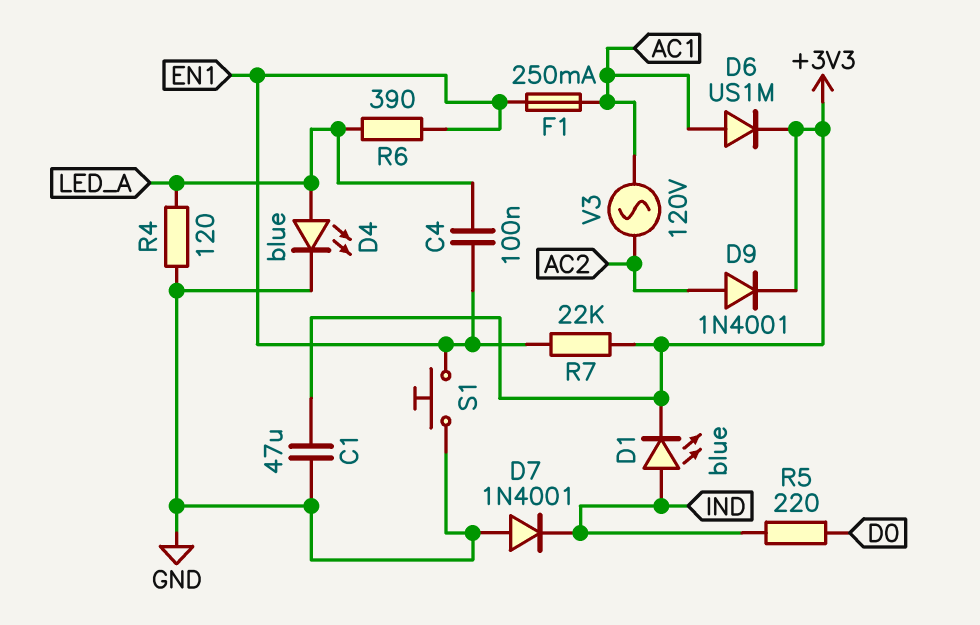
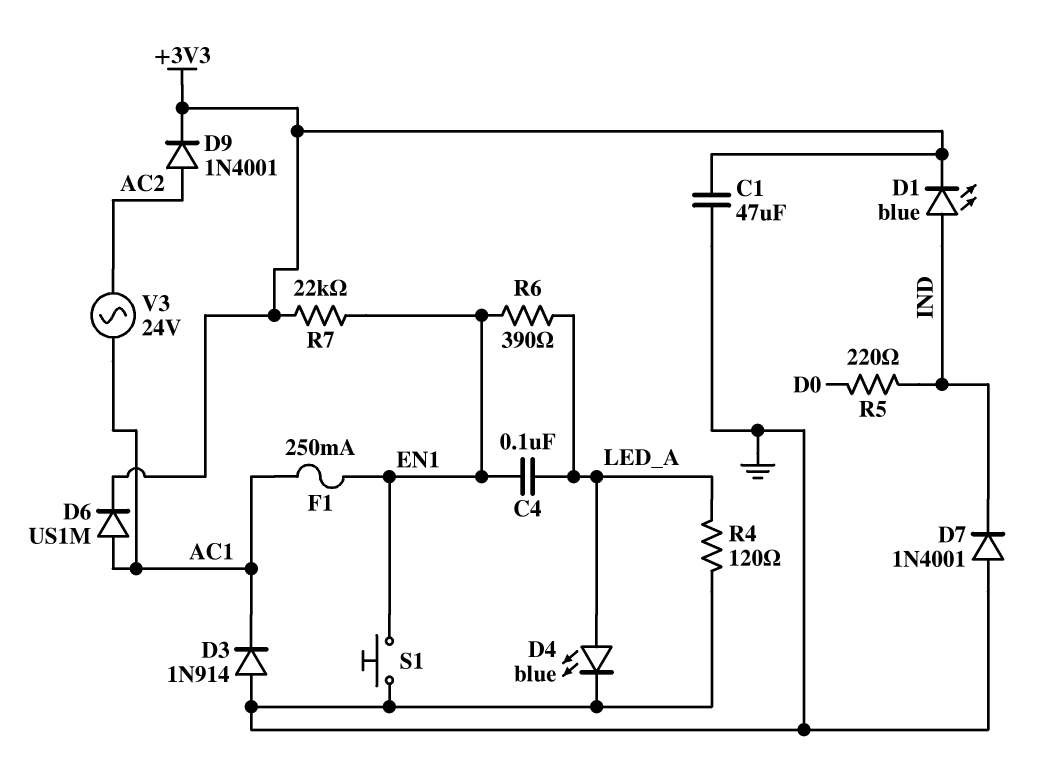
D3: none -> diode 1N914 (A GND, K AC1)
V3: AC 120V (AC1, AC2) -> AC 24V (AC1, AC2)

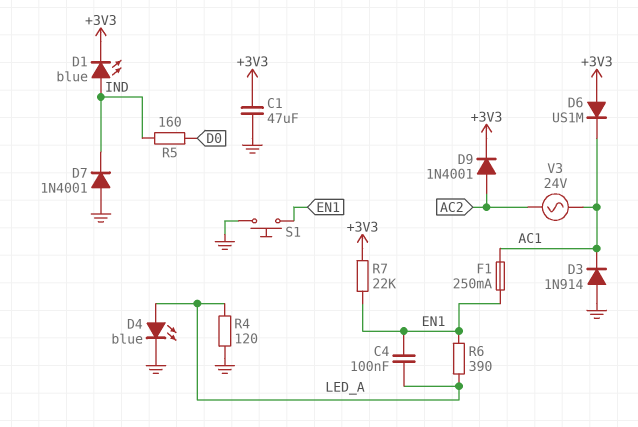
D6: diode US1M (A AC1, K +3V3) -> diode US1M (A +3V3, K AC1)
R5: 220 (D0, IND) -> 160 (D0, IND)

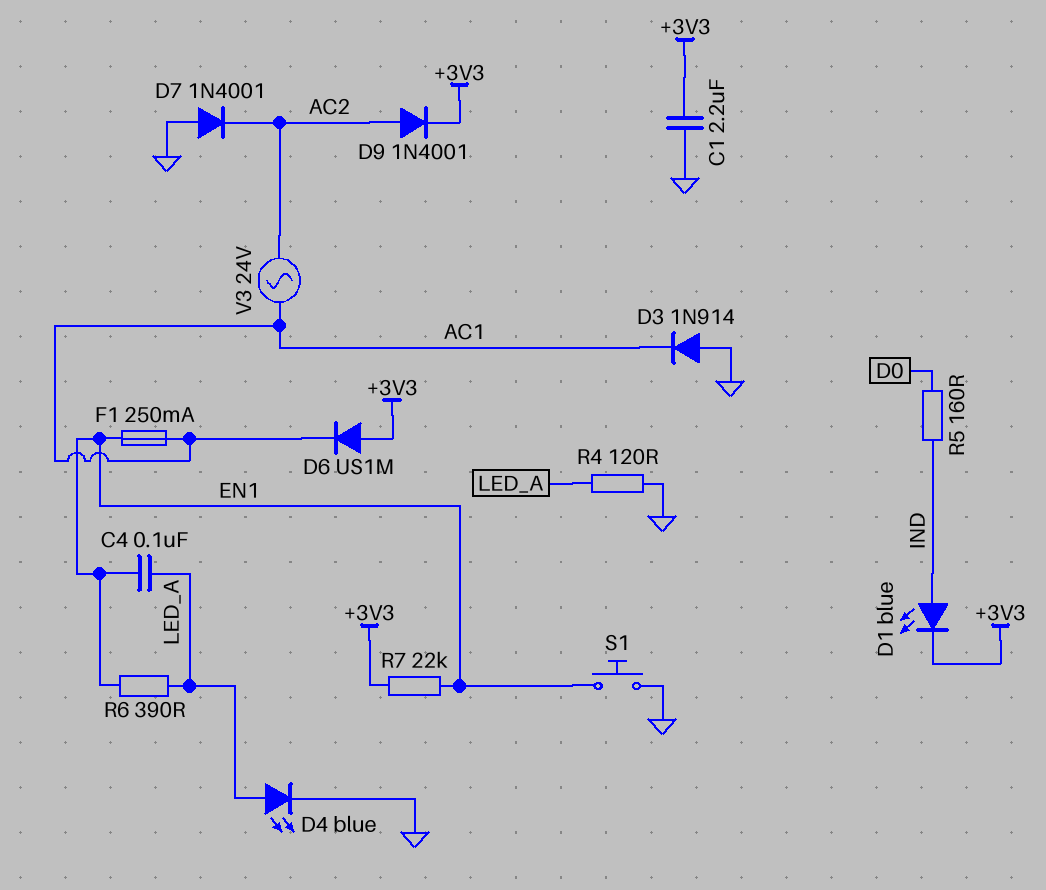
C1: 47uF (+3V3, GND) -> 2.2uF (+3V3, GND)
D7: diode 1N4001 (A GND, K IND) -> diode 1N4001 (A GND, K AC2)

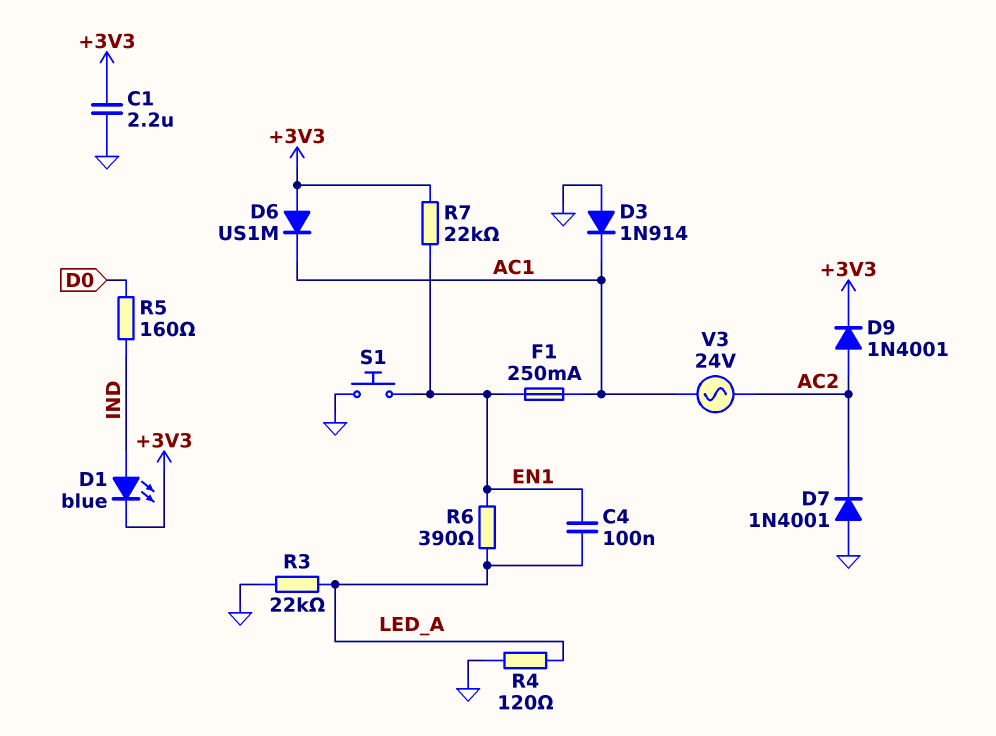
D4: LED blue (A LED_A, K GND) -> none
R3: none -> 22k (GND, LED_A)

